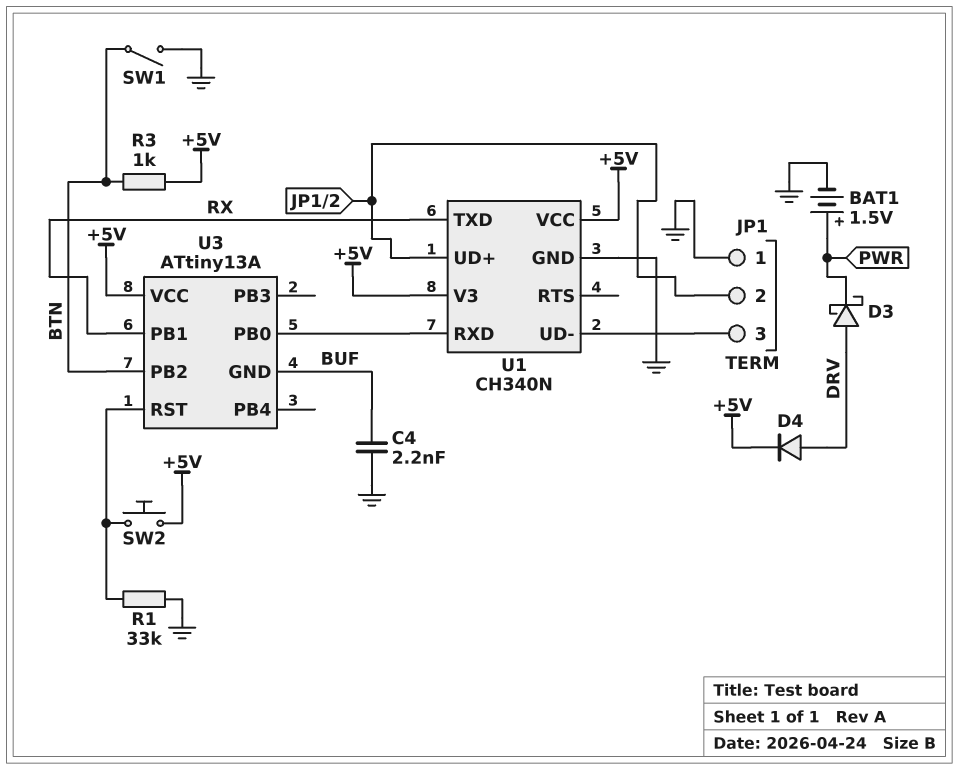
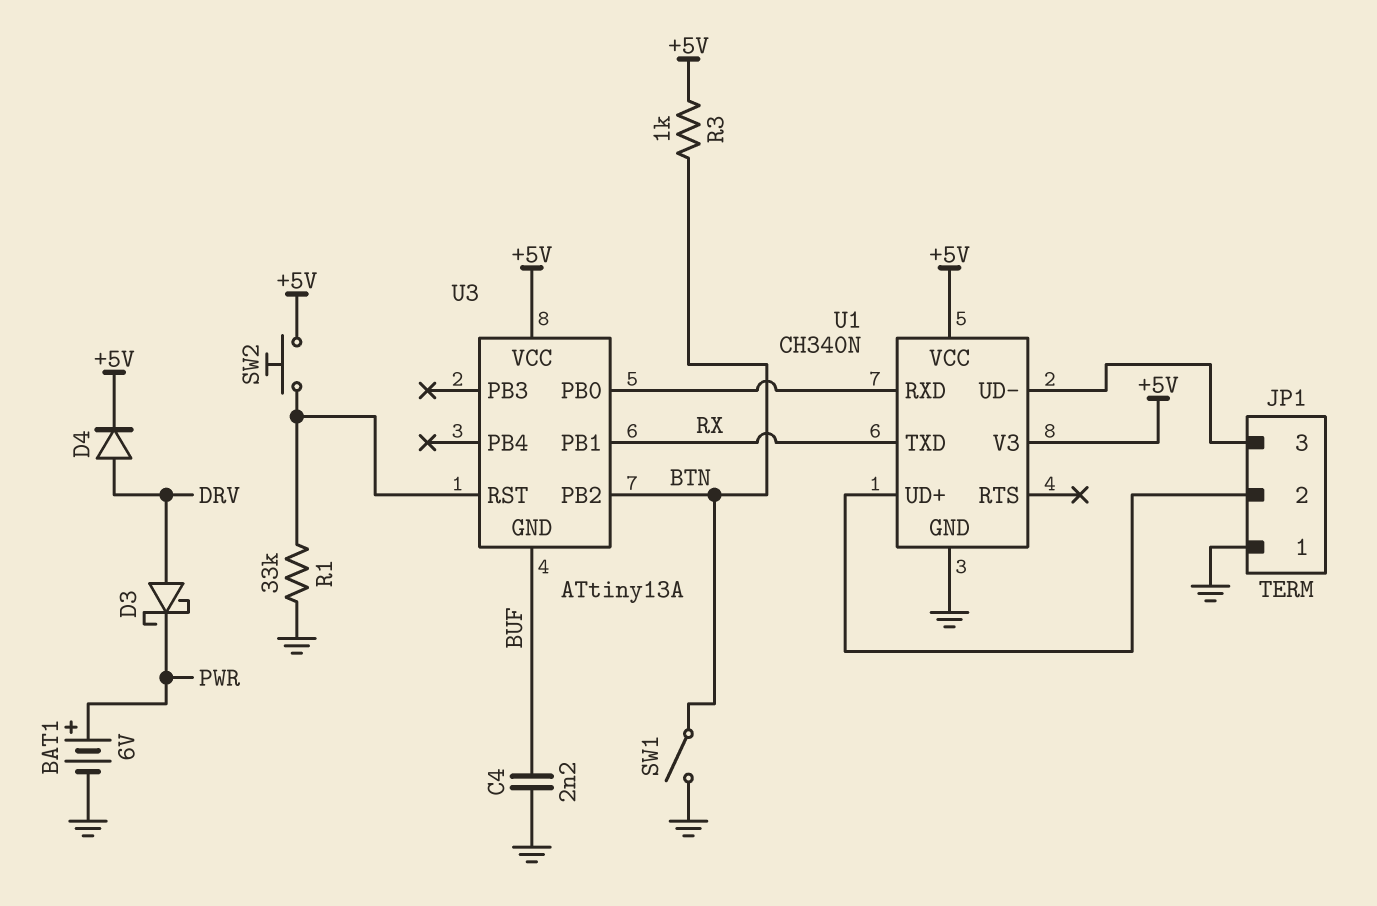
BAT1: 1.5V (plus PWR, minus GND) -> 6V (plus PWR, minus GND)

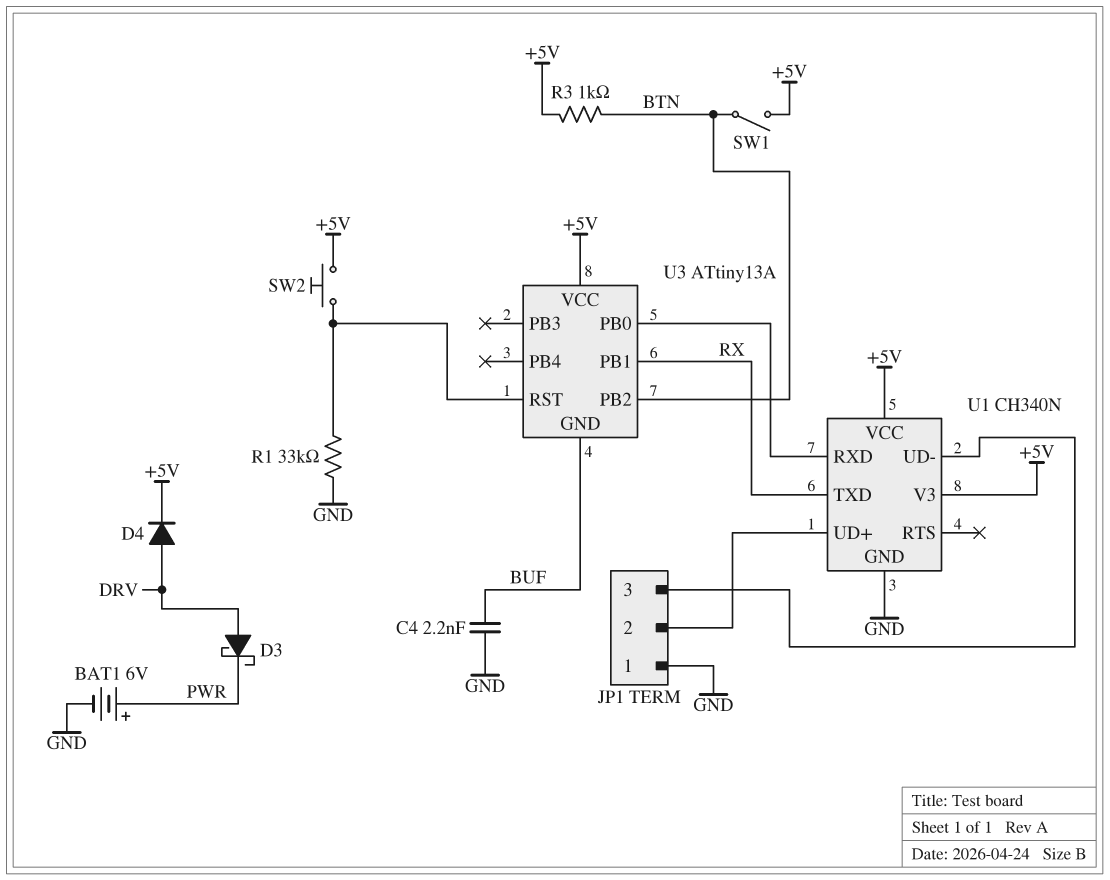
SW1: switch (BTN, GND) -> switch (+5V, BTN)

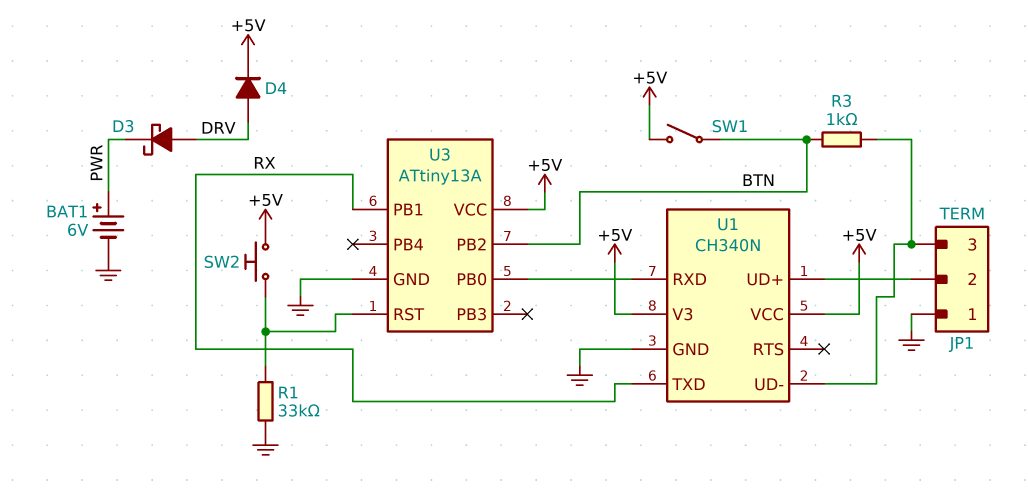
C4: 2.2nF (BUF, GND) -> none
R3: 1k (+5V, BTN) -> 1k (BTN, JP1/3)
U3 pin GND: BUF -> GND

